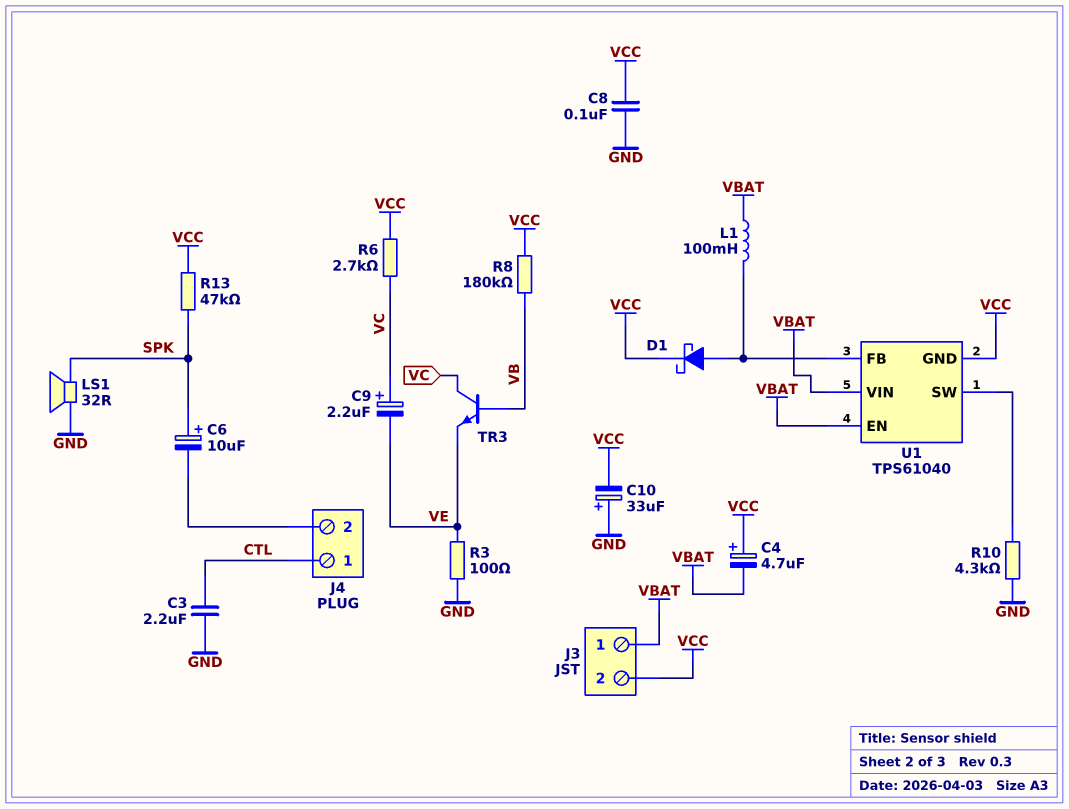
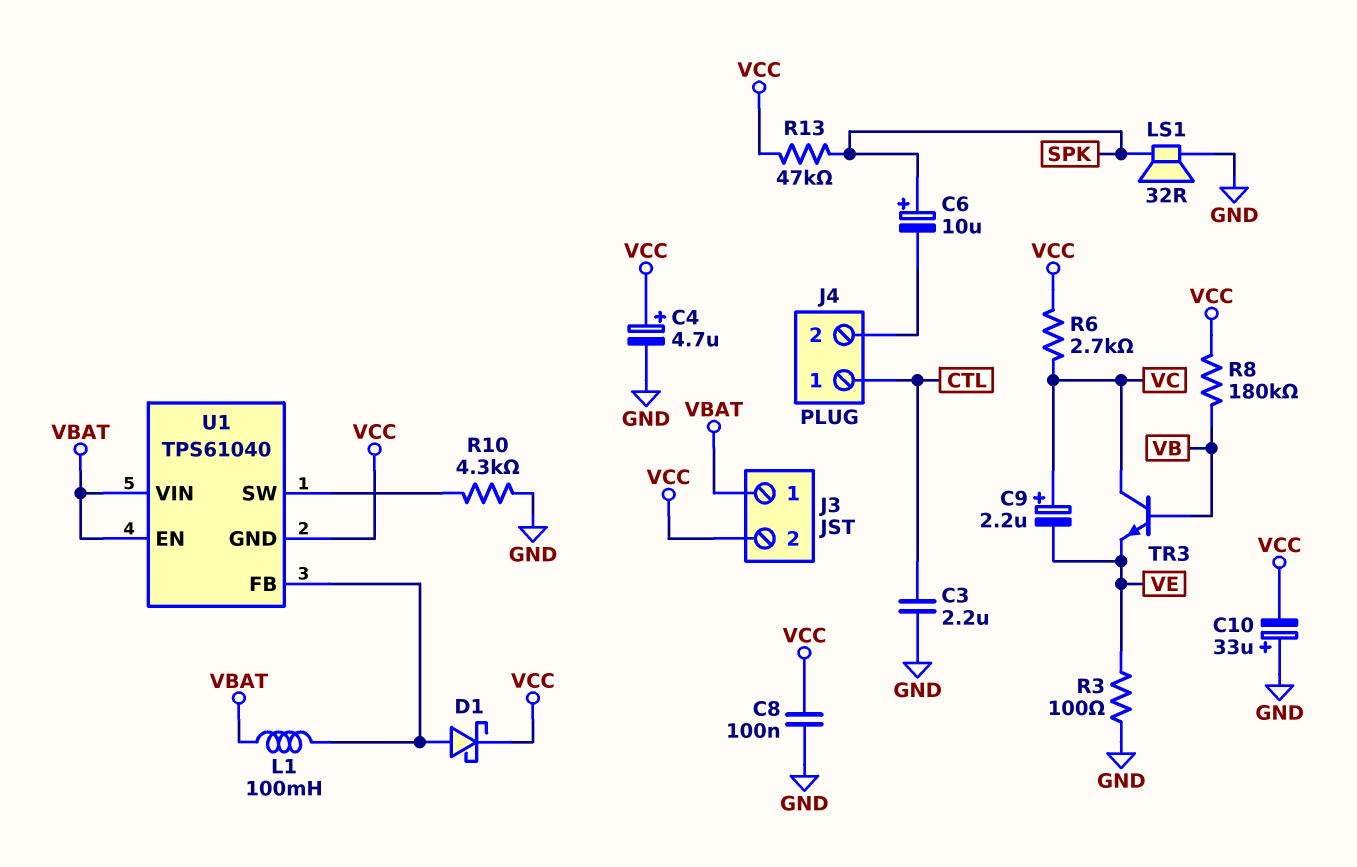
C4: 4.7uF (plus VCC, minus VBAT) -> 4.7uF (plus VCC, minus GND)

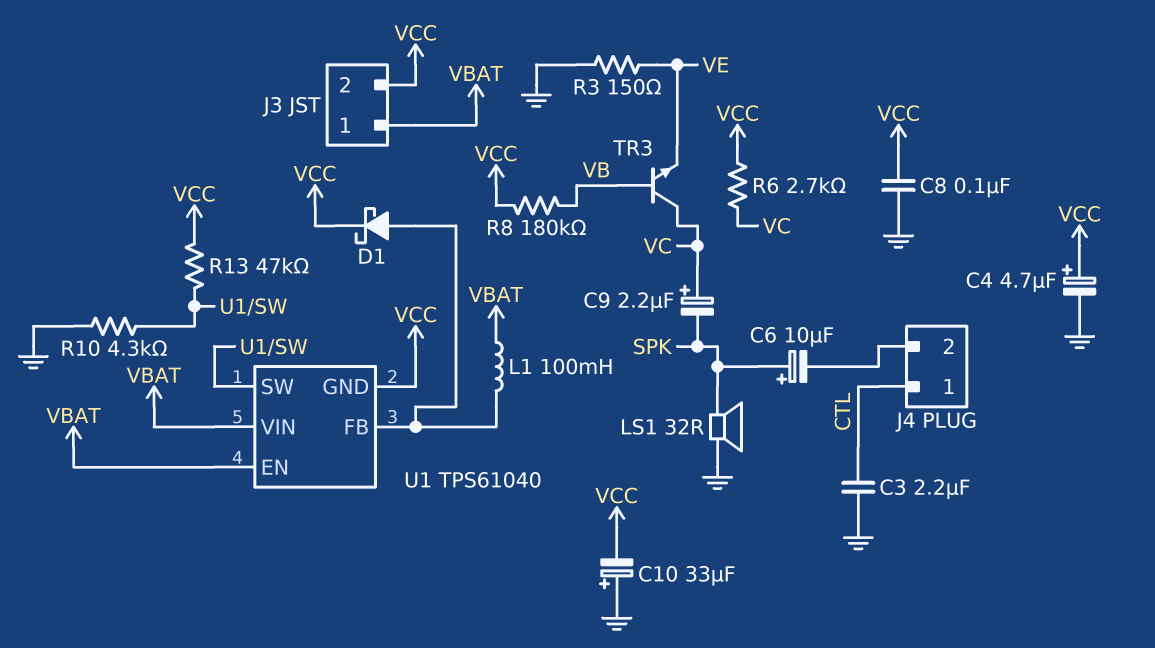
C9: 2.2uF (plus VC, minus VE) -> 2.2uF (plus VC, minus SPK)
R3: 100 (GND, VE) -> 150 (GND, VE)
R13: 47k (SPK, VCC) -> 47k (U1/SW, VCC)

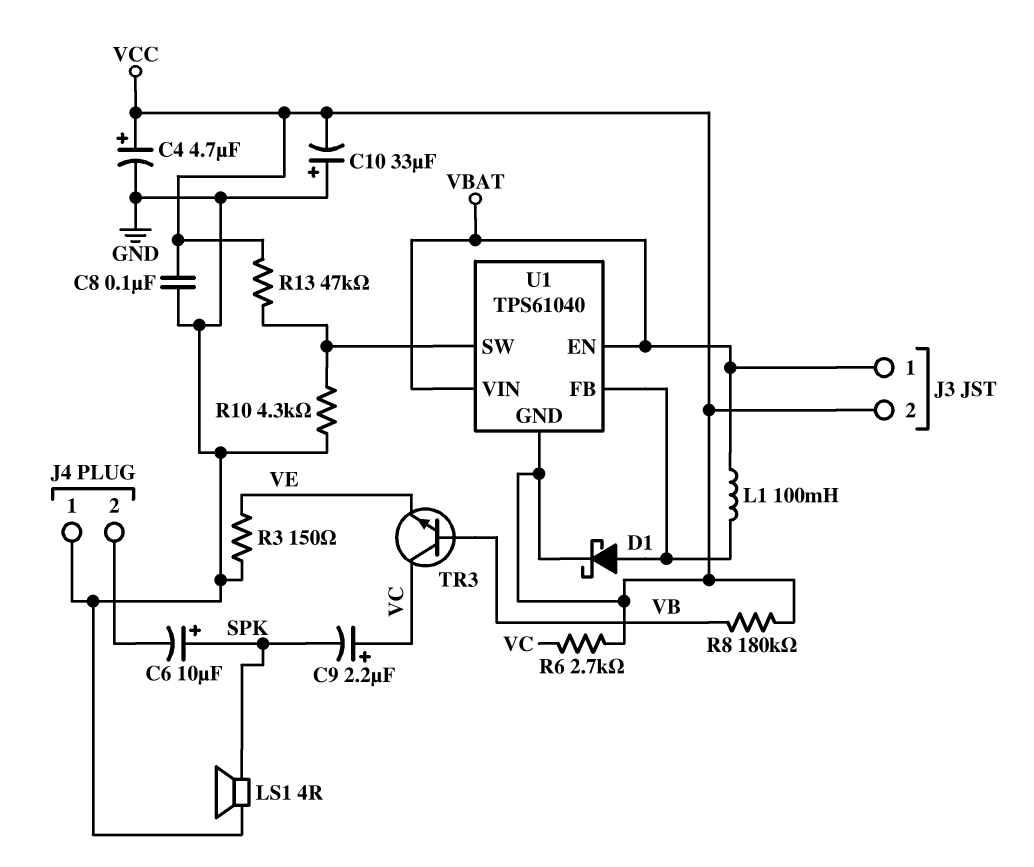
C3: 2.2uF (CTL, GND) -> none
J4 pin 1: CTL -> GND
LS1: speaker 32R (GND, SPK) -> speaker 4R (GND, SPK)

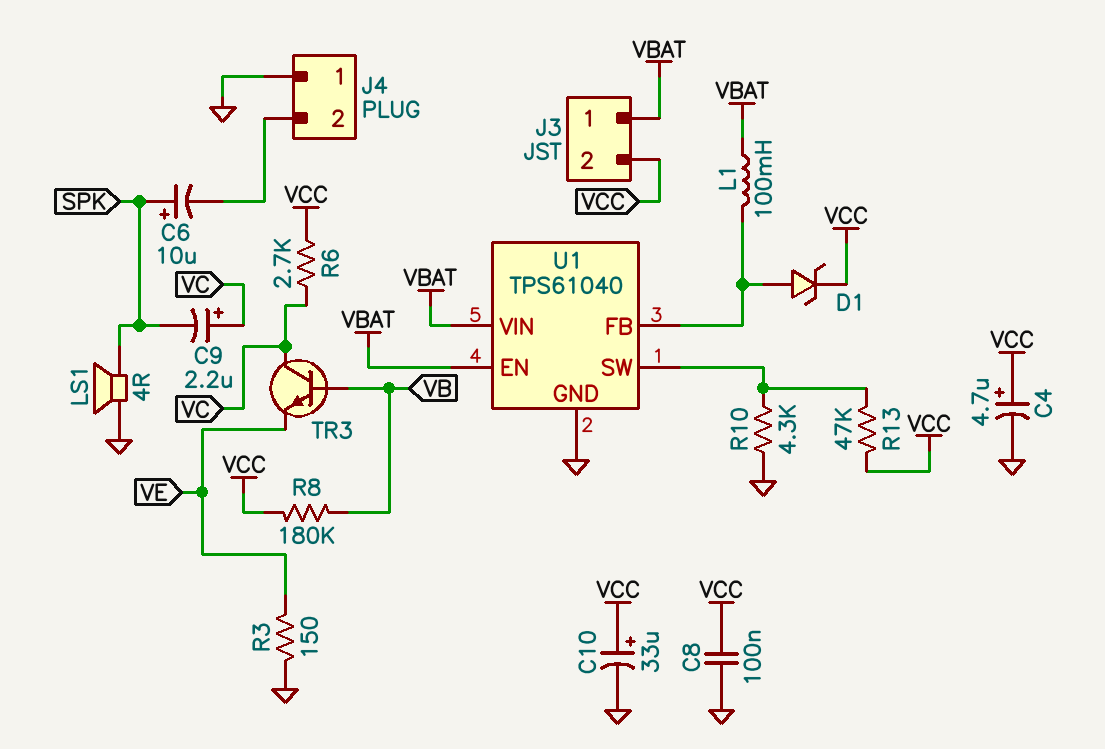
C10: 33uF (plus GND, minus VCC) -> 33uF (plus VCC, minus GND)
D1: schottky (A U1/FB, K VCC) -> zener (A U1/FB, K VCC)
U1 pin GND: VCC -> GND

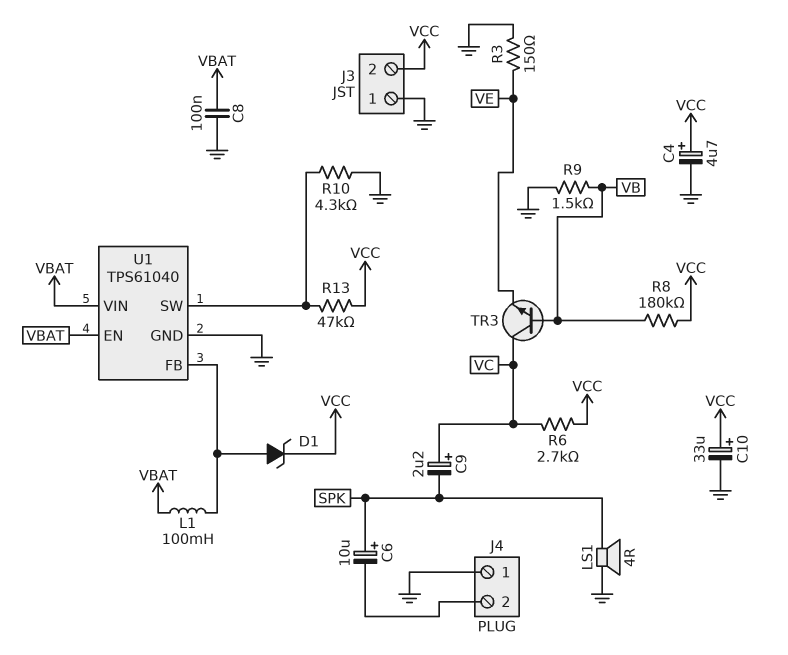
C8: 100nF (GND, VCC) -> 100nF (GND, VBAT)
J3 pin 1: VBAT -> GND
R9: none -> 1.5k (GND, VB)

